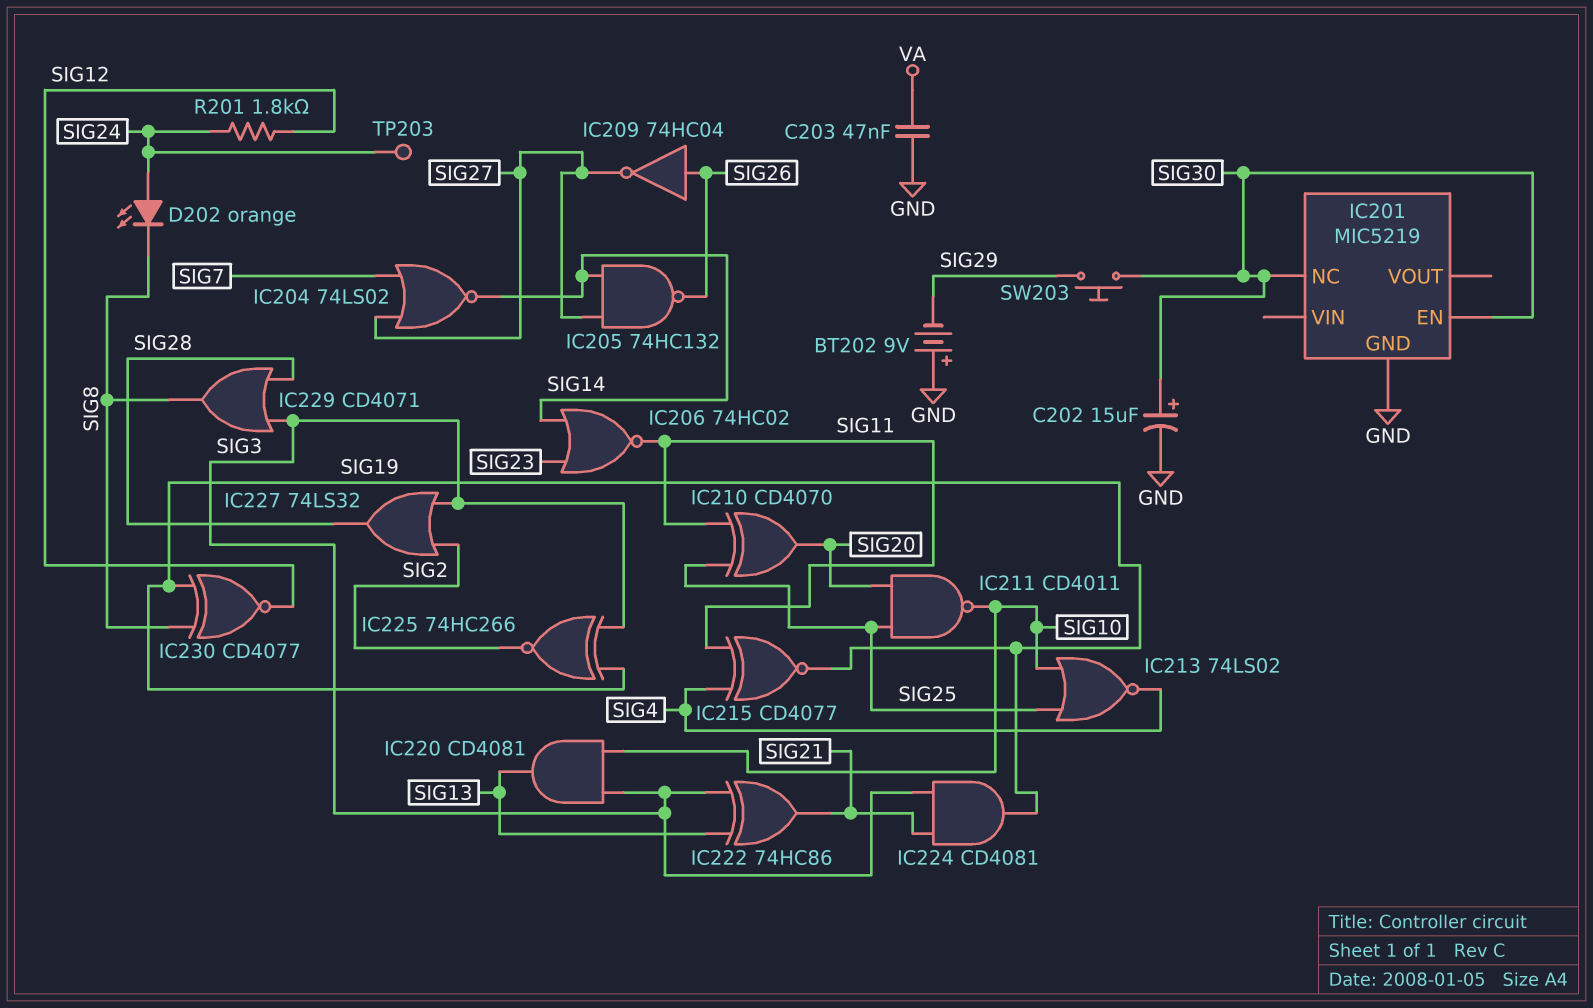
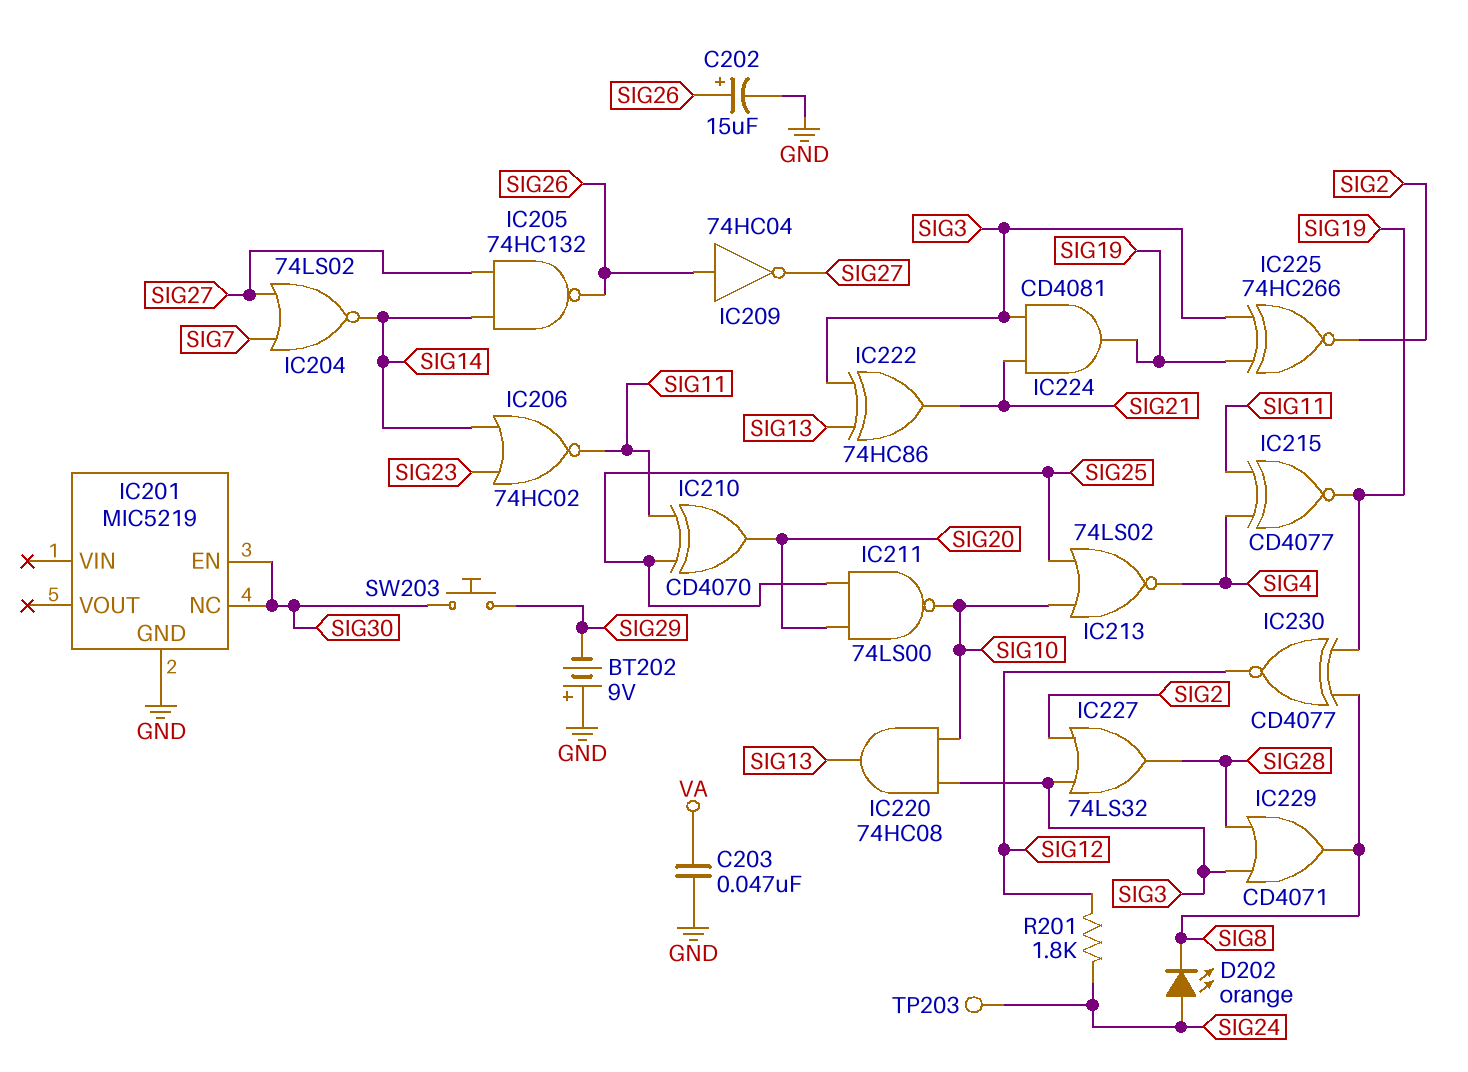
C202: 15uF (plus SIG30, minus GND) -> 15uF (plus SIG26, minus GND)
IC211: NAND CD4011 (in SIG20, in SIG25, out SIG10) -> NAND 74LS00 (in SIG20, in SIG25, out SIG10)
IC220: AND CD4081 (in SIG3, in SIG10, out SIG13) -> AND 74HC08 (in SIG3, in SIG10, out SIG13)

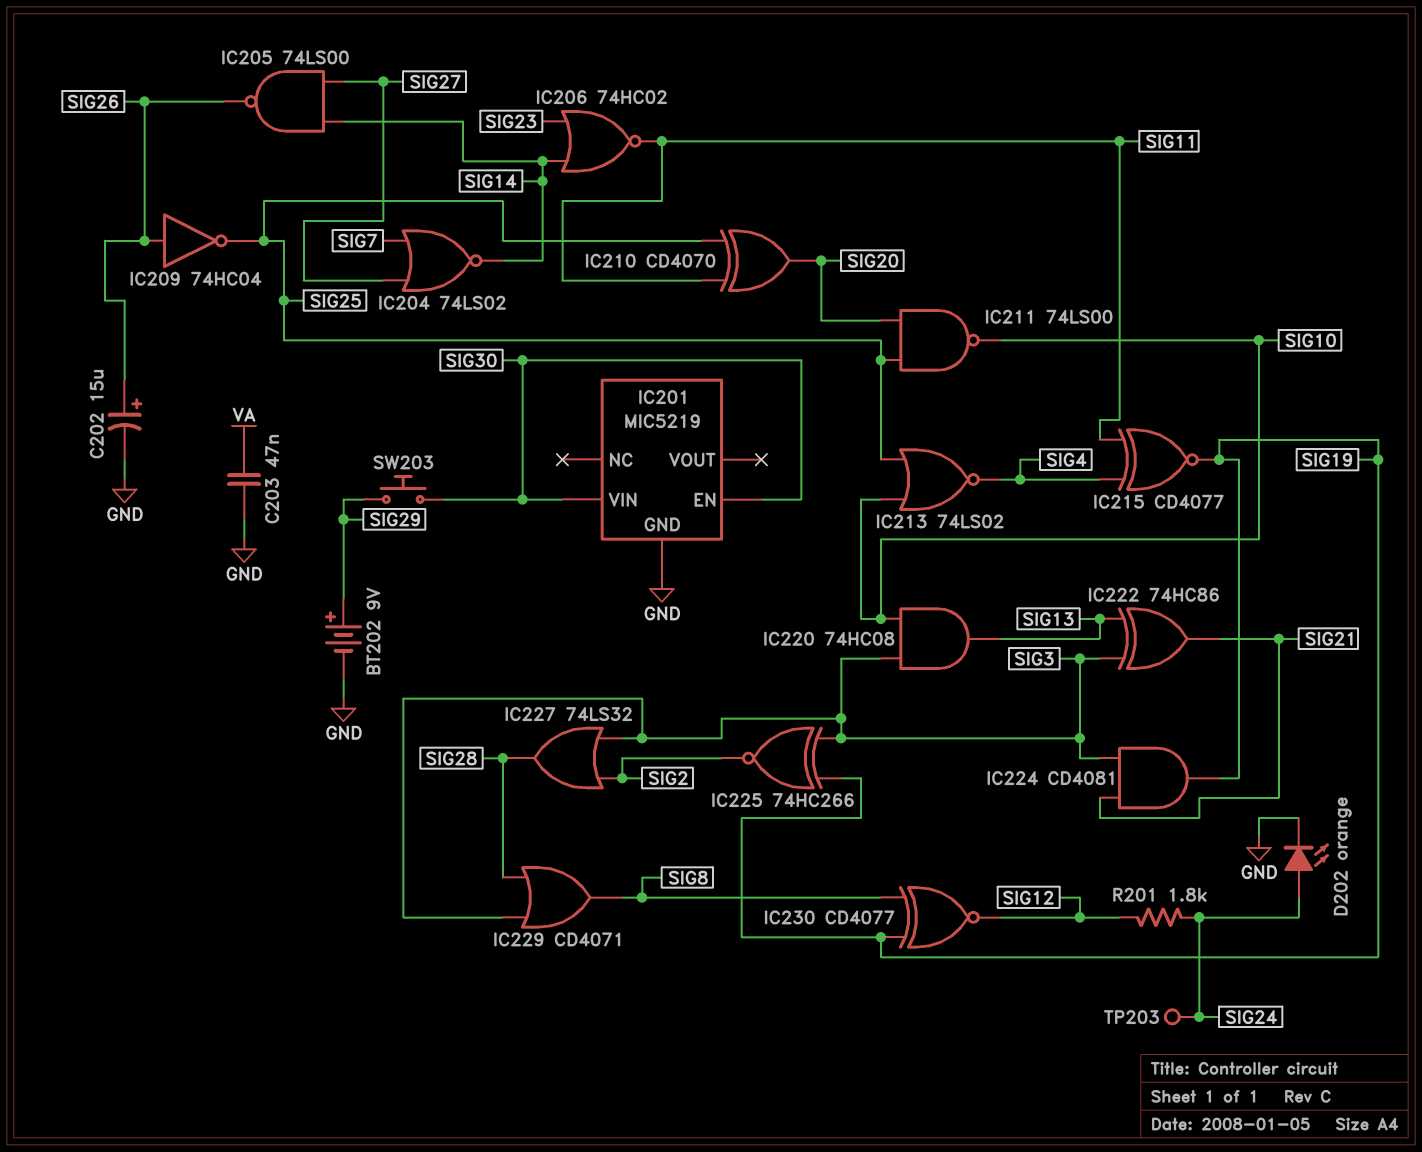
BT202: 9V (plus GND, minus SIG29) -> 9V (plus SIG29, minus GND)
D202: LED orange (A SIG24, K SIG8) -> LED orange (A SIG24, K GND)
IC201 pin NC: SIG30 -> none
IC201 pin VIN: none -> SIG30
IC205: NAND 74HC132 (in SIG14, in SIG27, out SIG26) -> NAND 74LS00 (in SIG14, in SIG27, out SIG26)
IC209: NOT 74HC04 (in SIG26, out SIG27) -> NOT 74HC04 (in SIG26, out SIG25)

